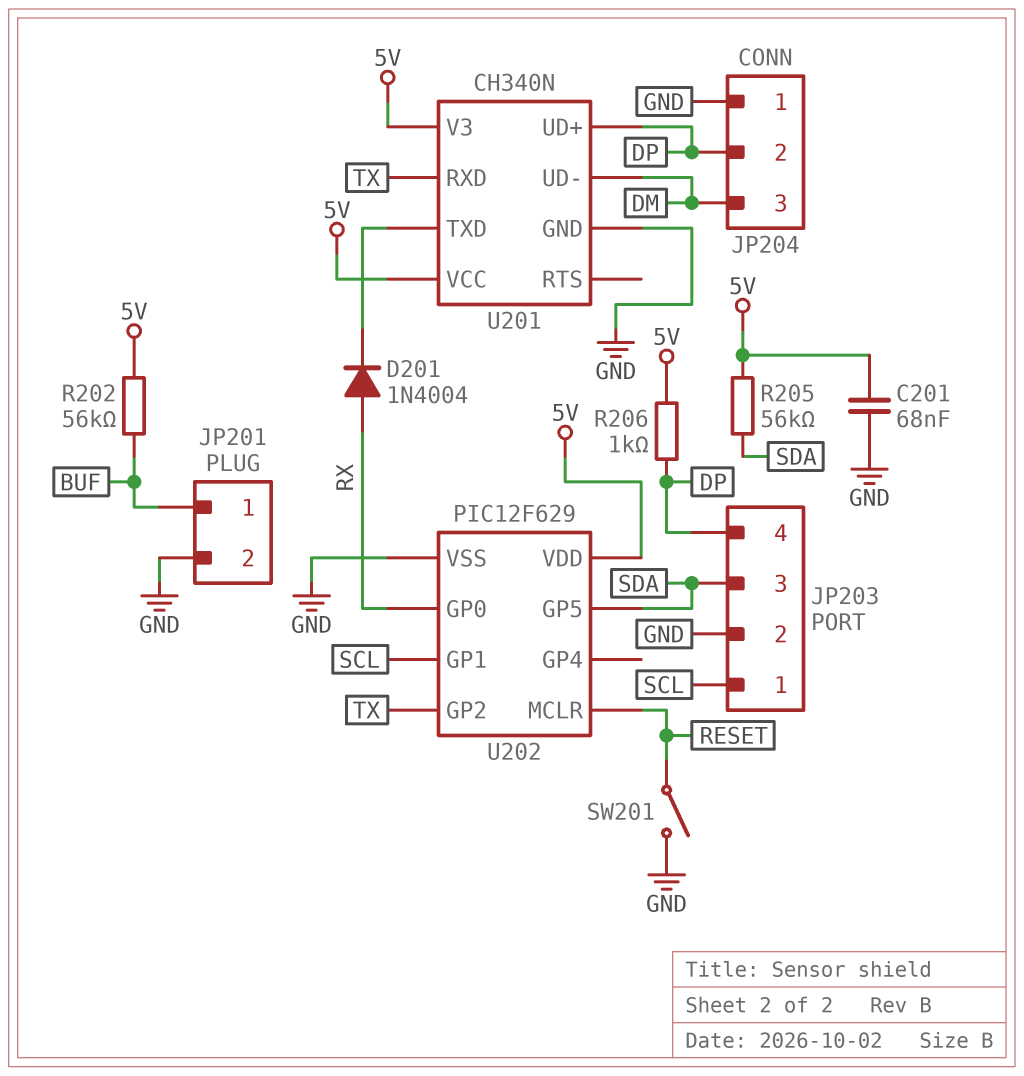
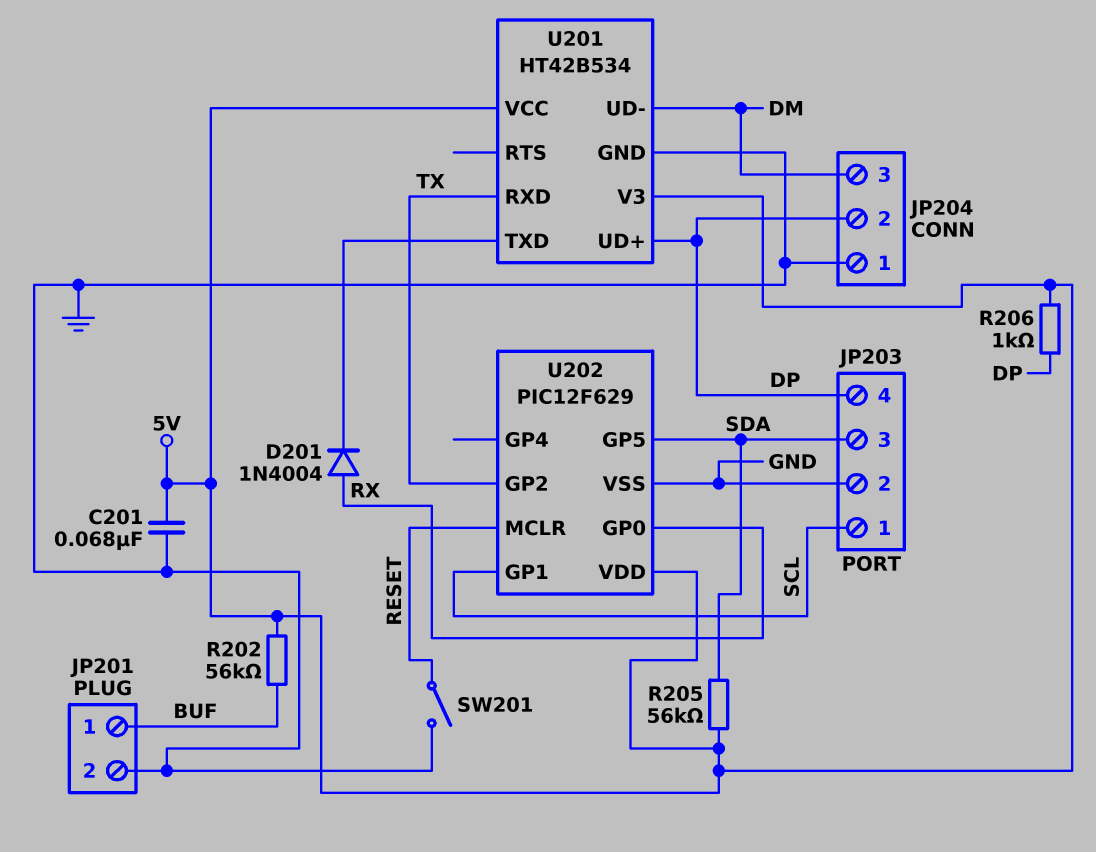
U201: CH340N -> HT42B534

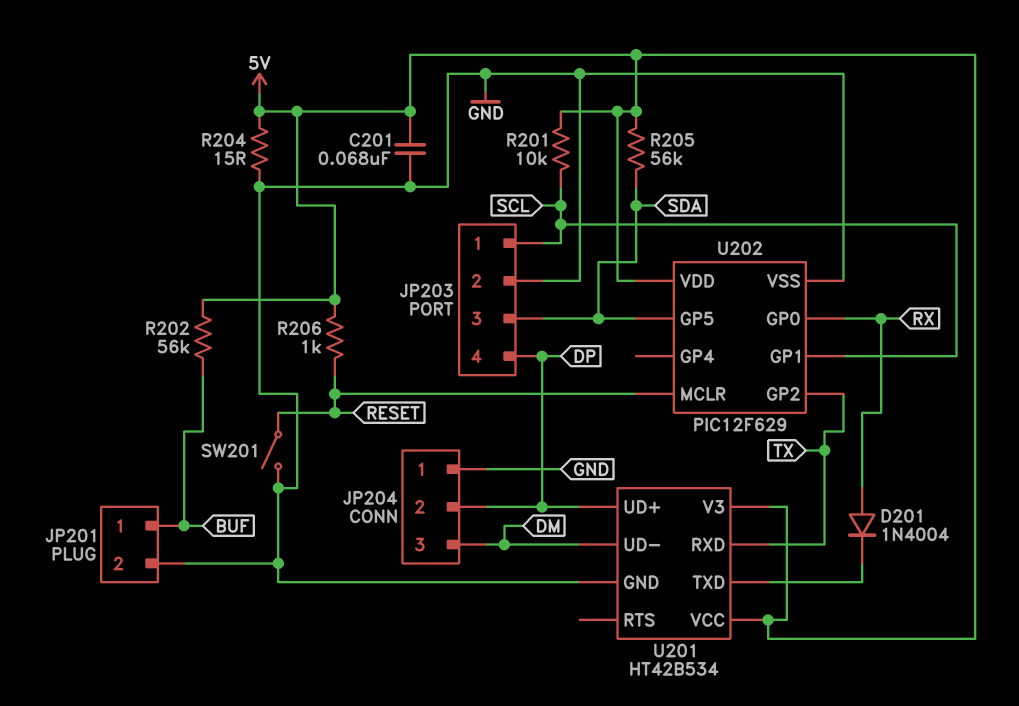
R201: none -> 10k (5V, SCL)
R204: none -> 15 (5V, GND)
R206: 1k (5V, DP) -> 1k (5V, RESET)

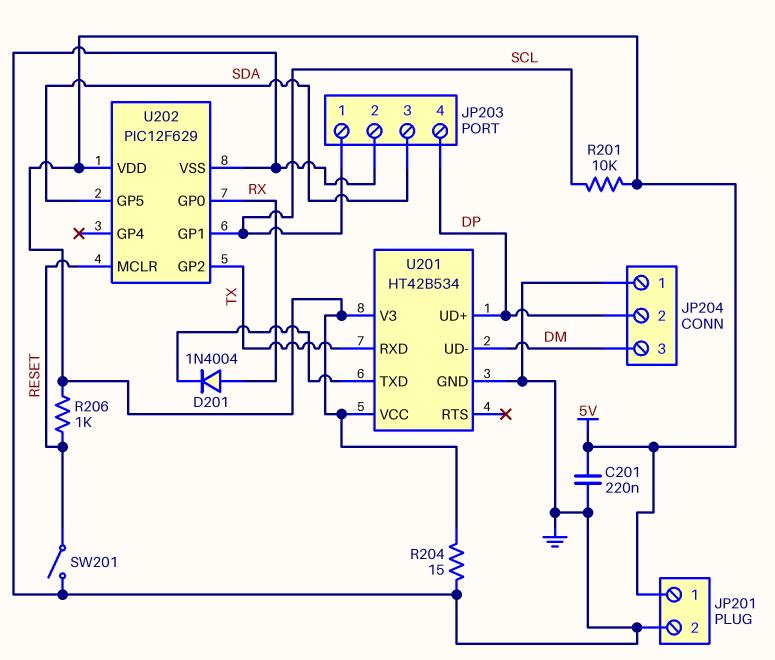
C201: 68nF (5V, GND) -> 220nF (5V, GND)
JP201 pin 1: BUF -> 5V
R202: 56k (5V, BUF) -> none
R205: 56k (5V, SDA) -> none

